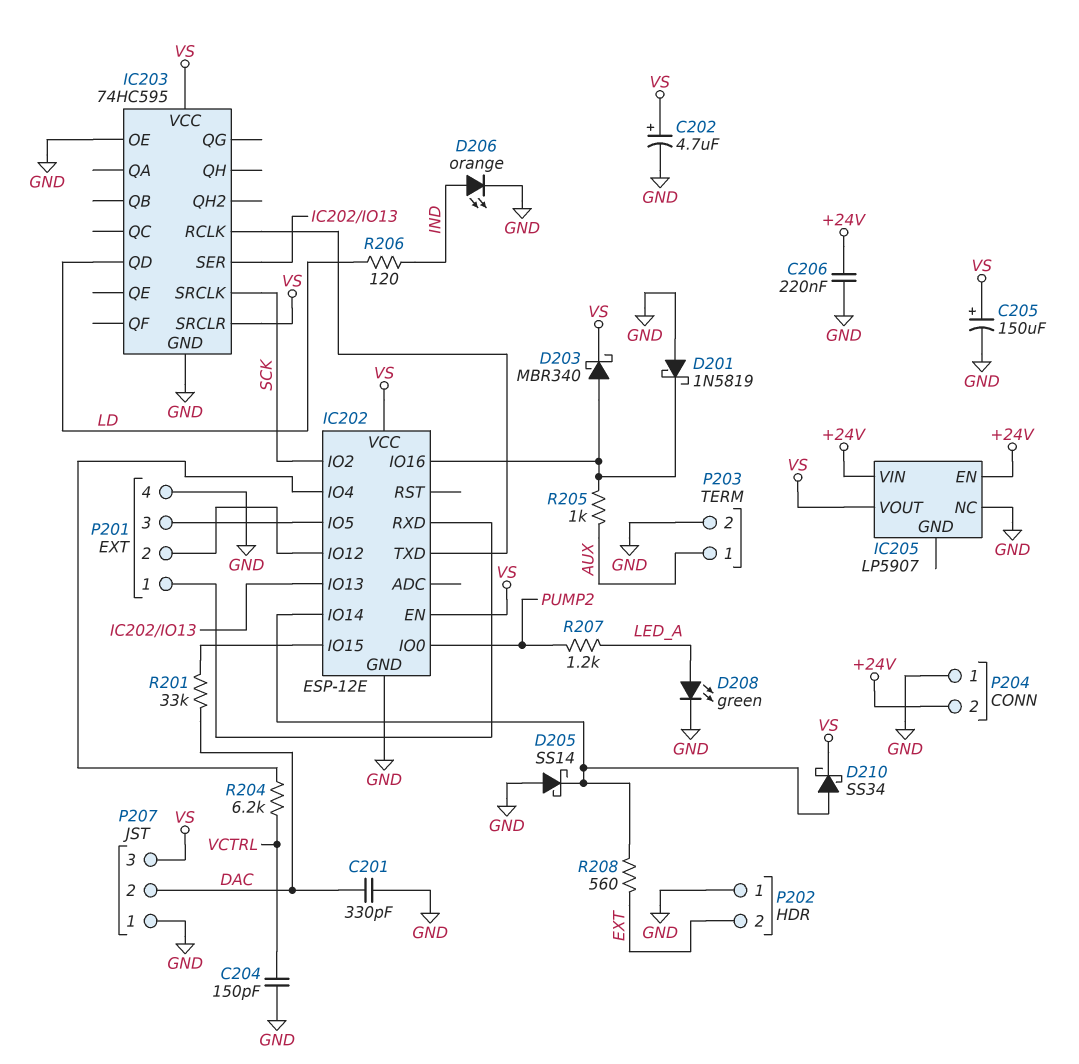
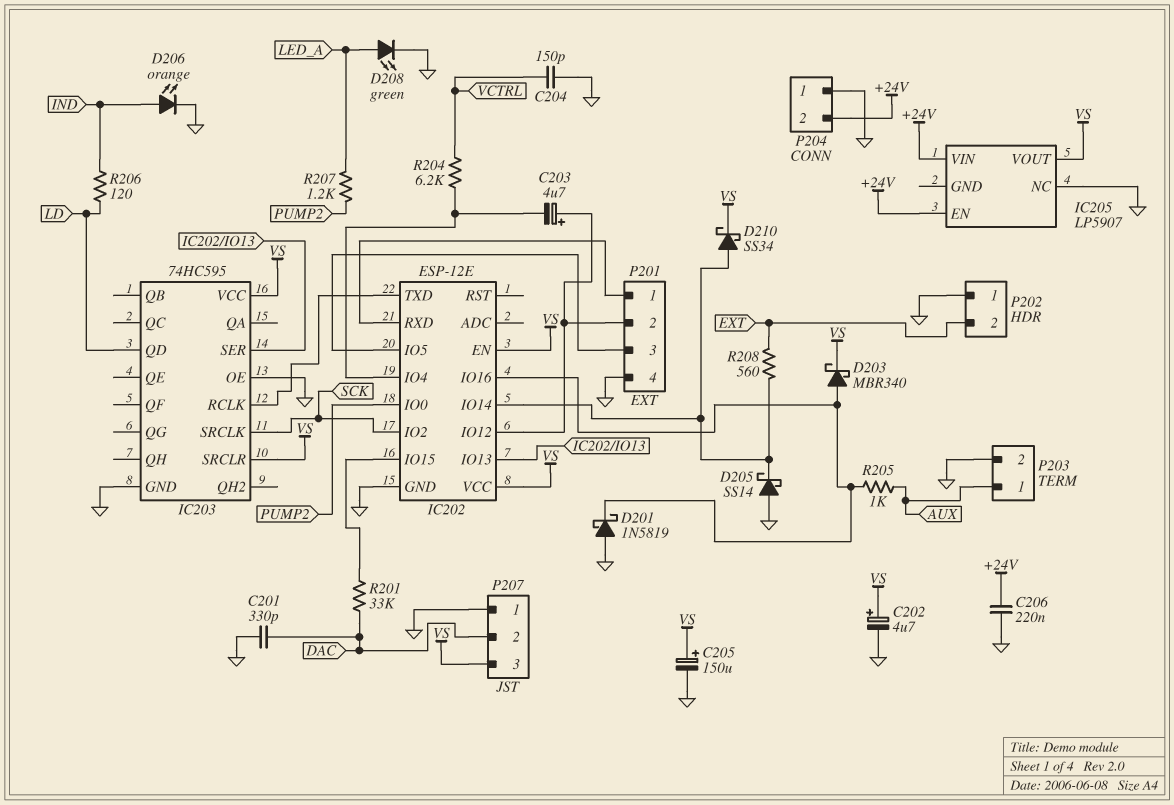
C203: none -> 4.7uF (plus IC202/IO12, minus IC202/IO4)

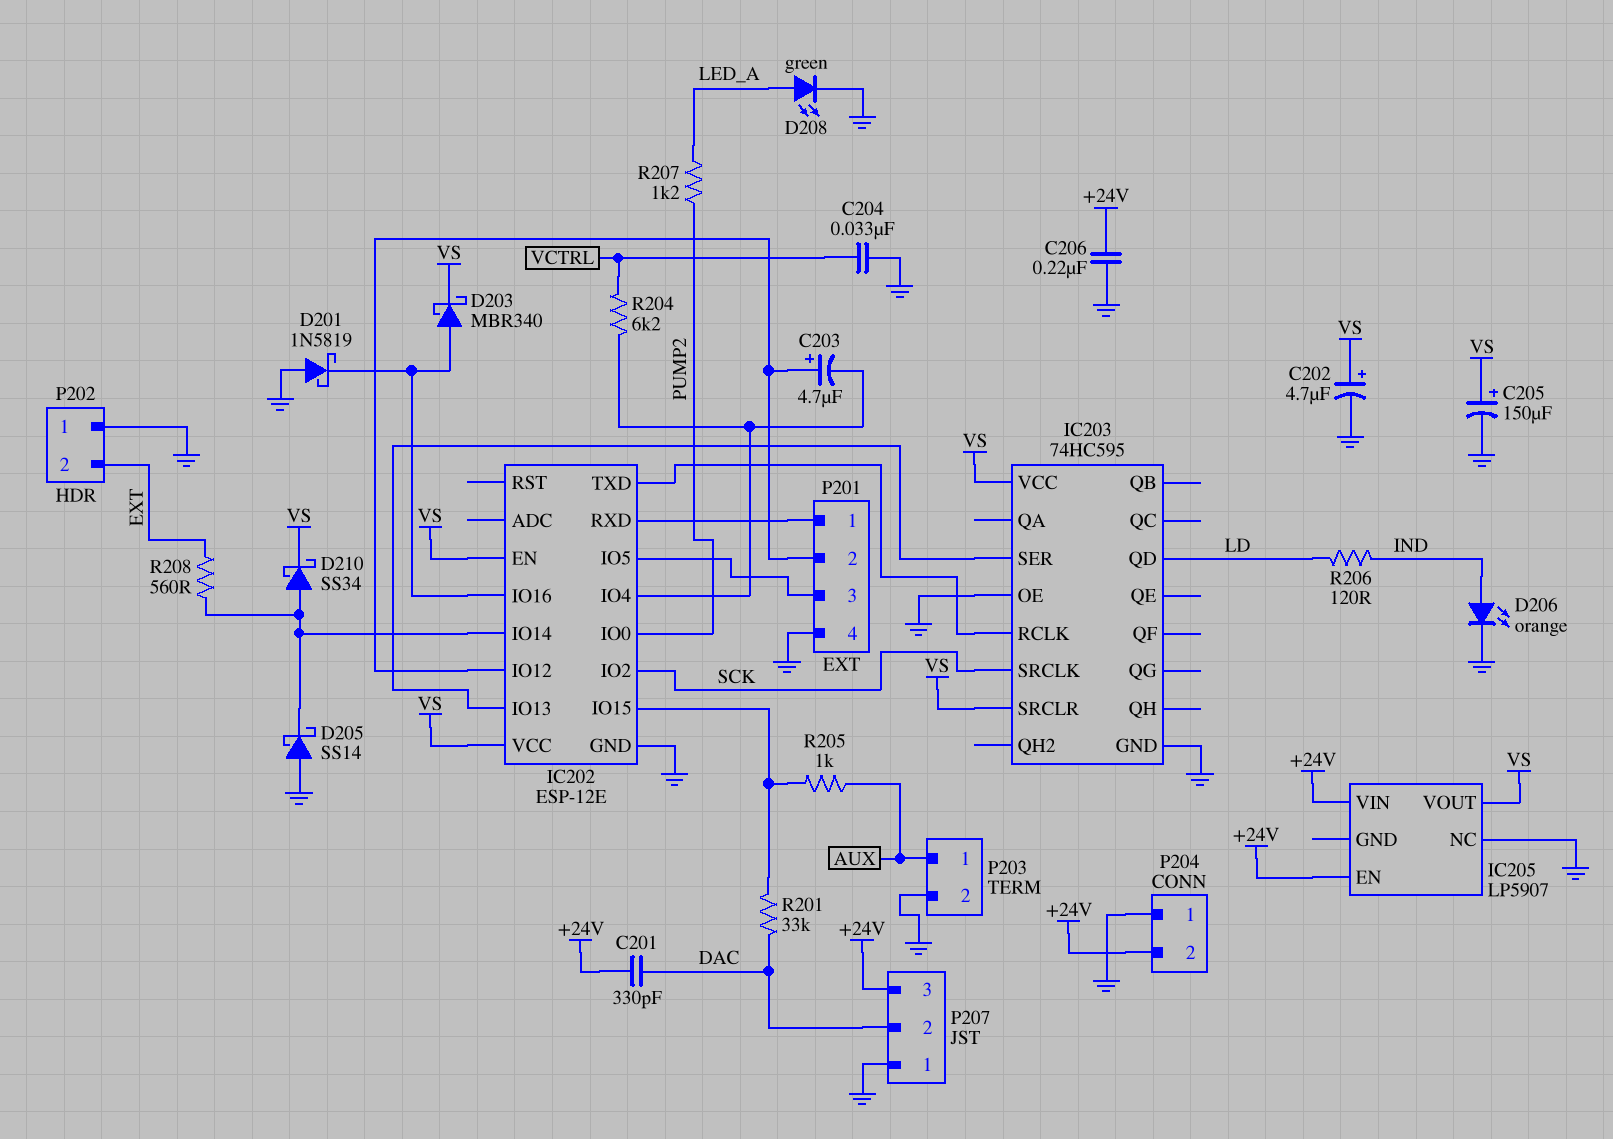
C201: 330pF (DAC, GND) -> 330pF (+24V, DAC)
C204: 150pF (GND, VCTRL) -> 33nF (GND, VCTRL)
P207 pin 3: VS -> +24V
R205: 1k (AUX, IC202/IO16) -> 1k (AUX, IC202/IO15)

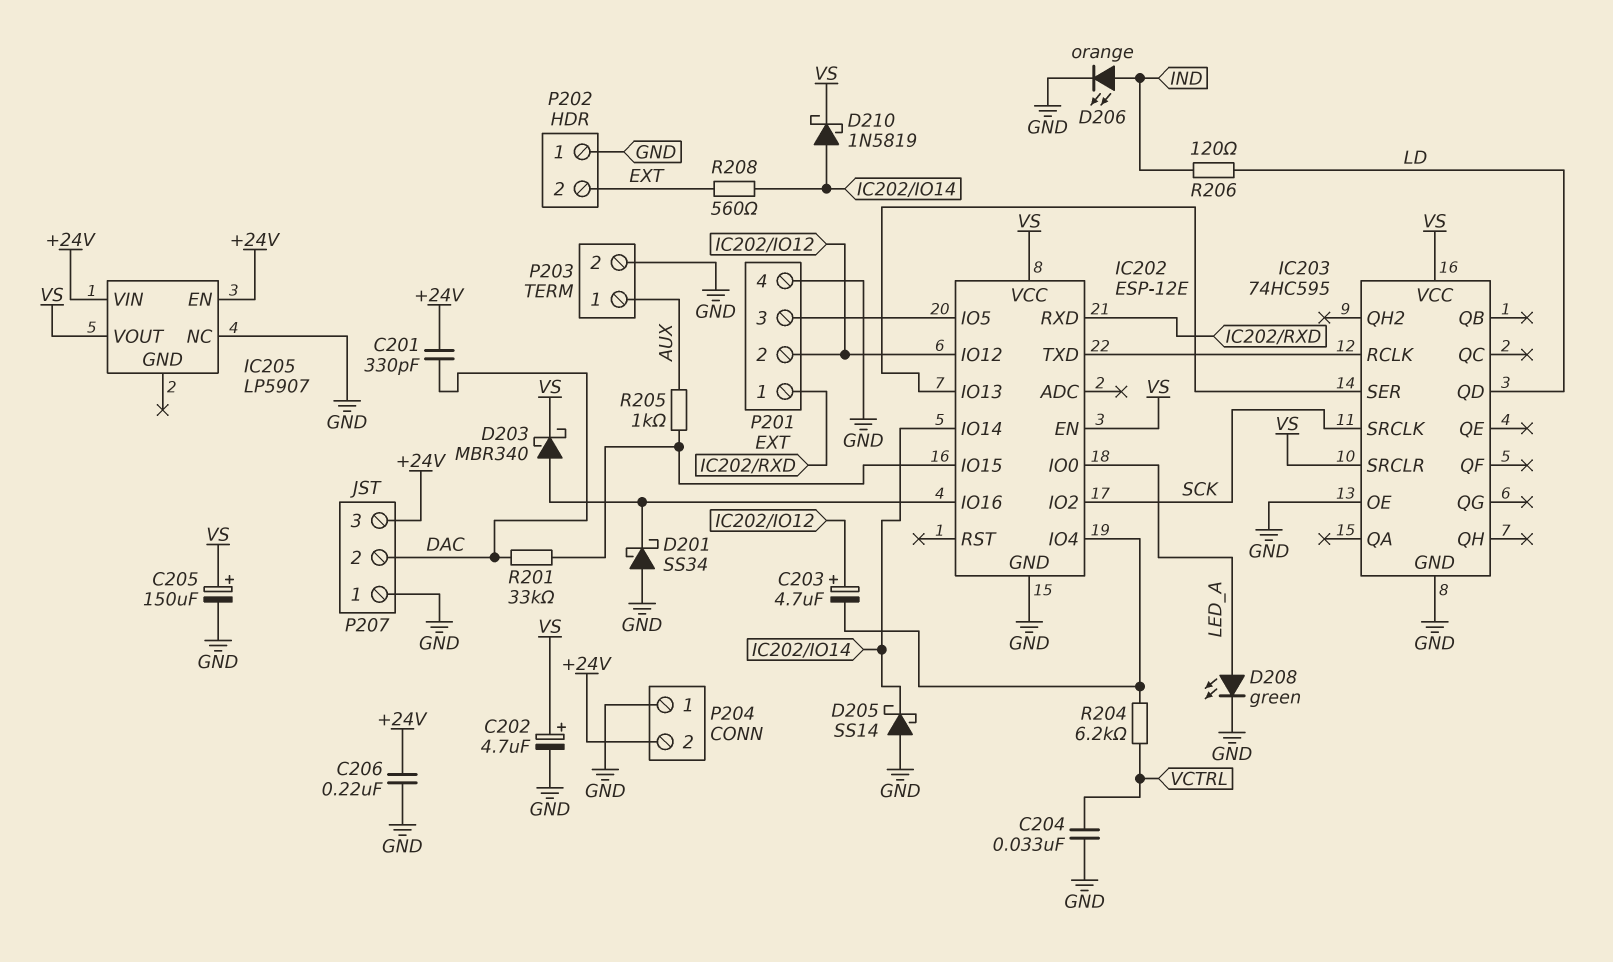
D201: schottky 1N5819 (A GND, K IC202/IO16) -> schottky SS34 (A GND, K IC202/IO16)
D210: schottky SS34 (A IC202/IO14, K VS) -> schottky 1N5819 (A IC202/IO14, K VS)
IC202 pin IO0: PUMP2 -> LED_A
R207: 1.2k (LED_A, PUMP2) -> none

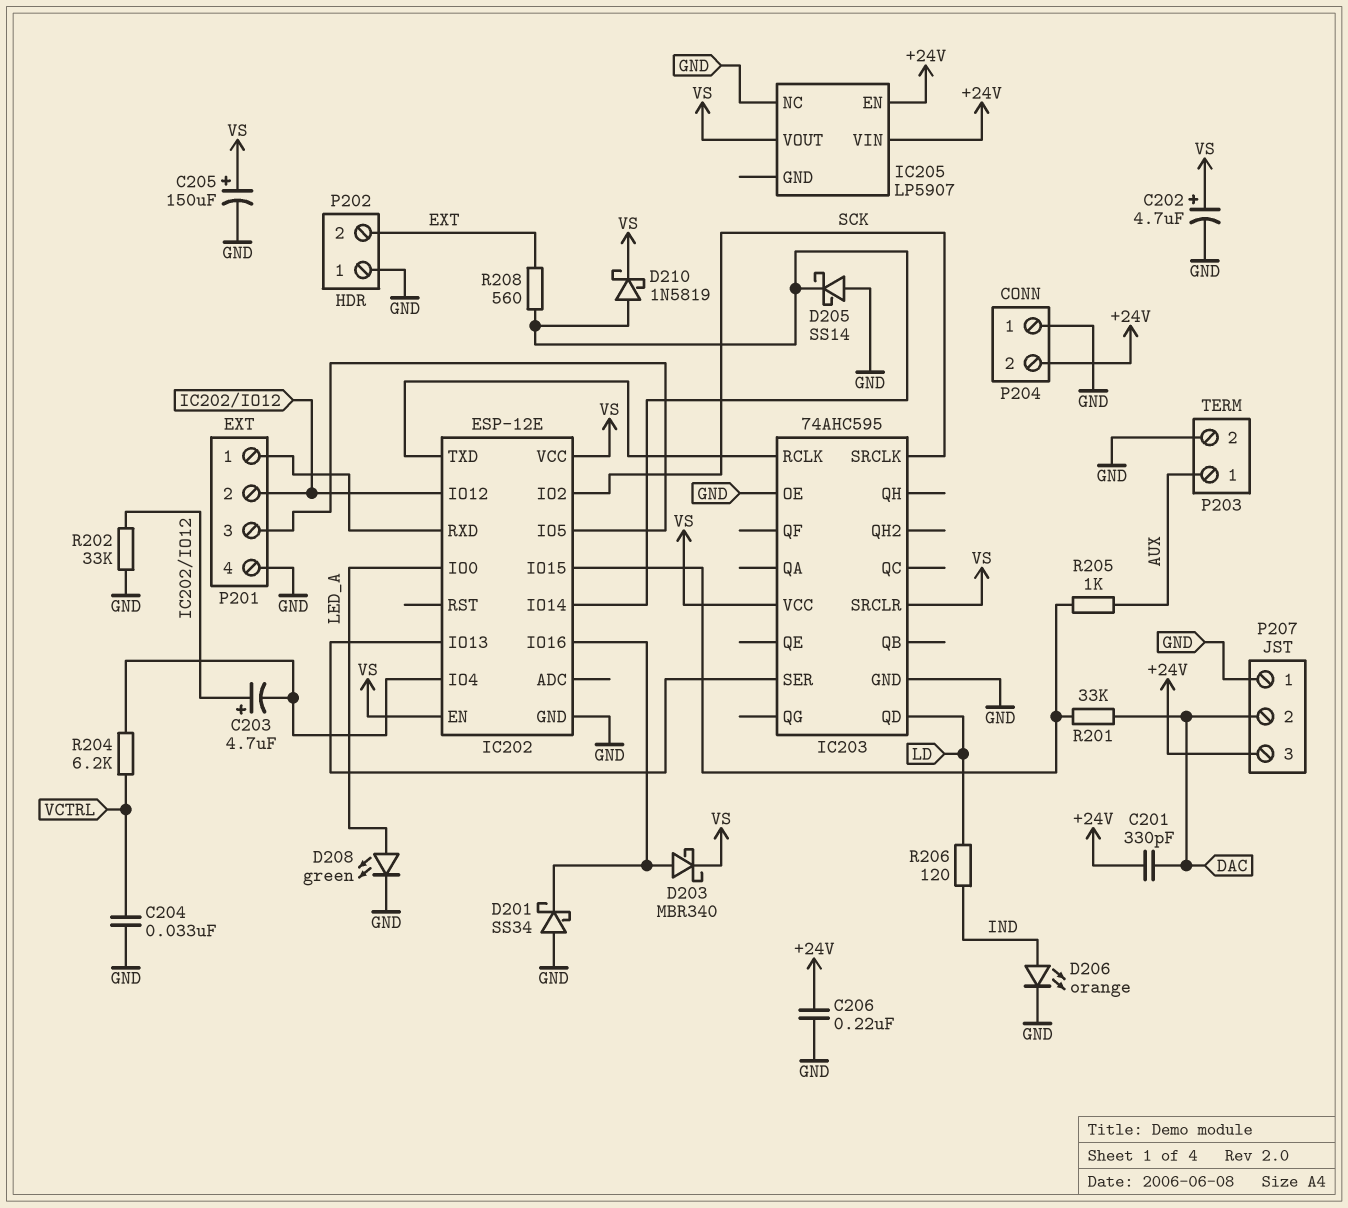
IC203: 74HC595 -> 74AHC595
R202: none -> 33k (GND, IC202/IO12)

